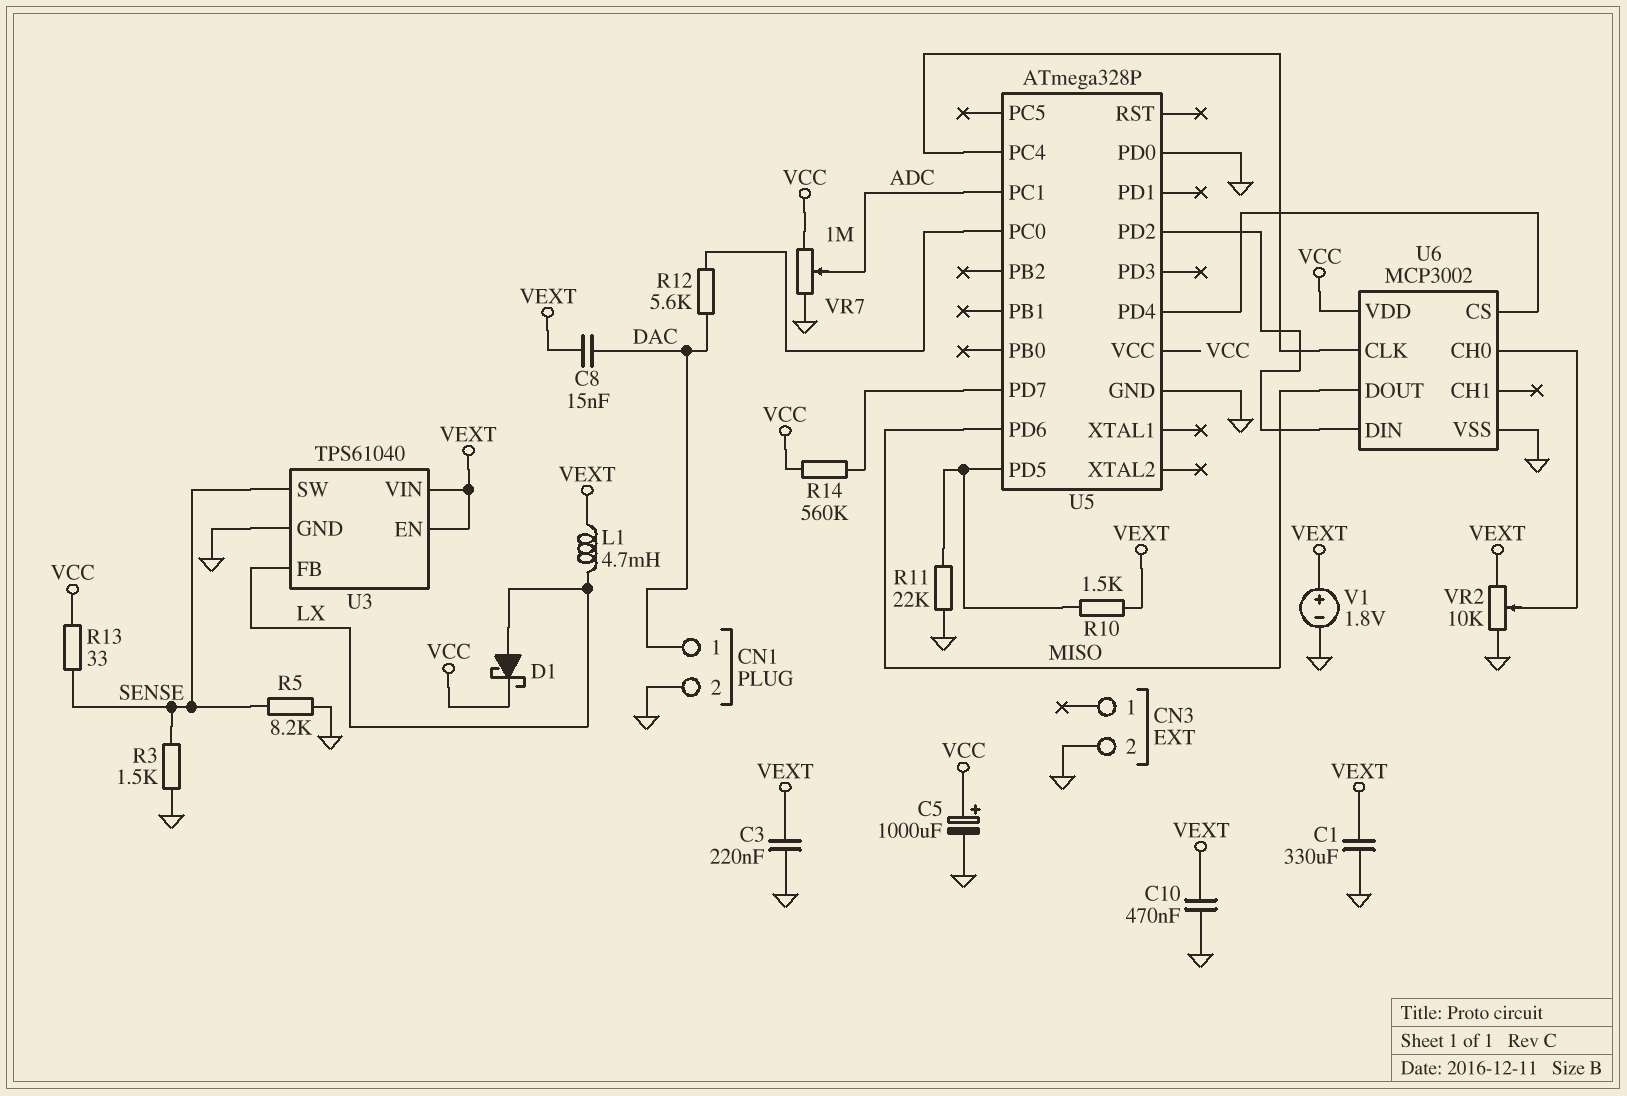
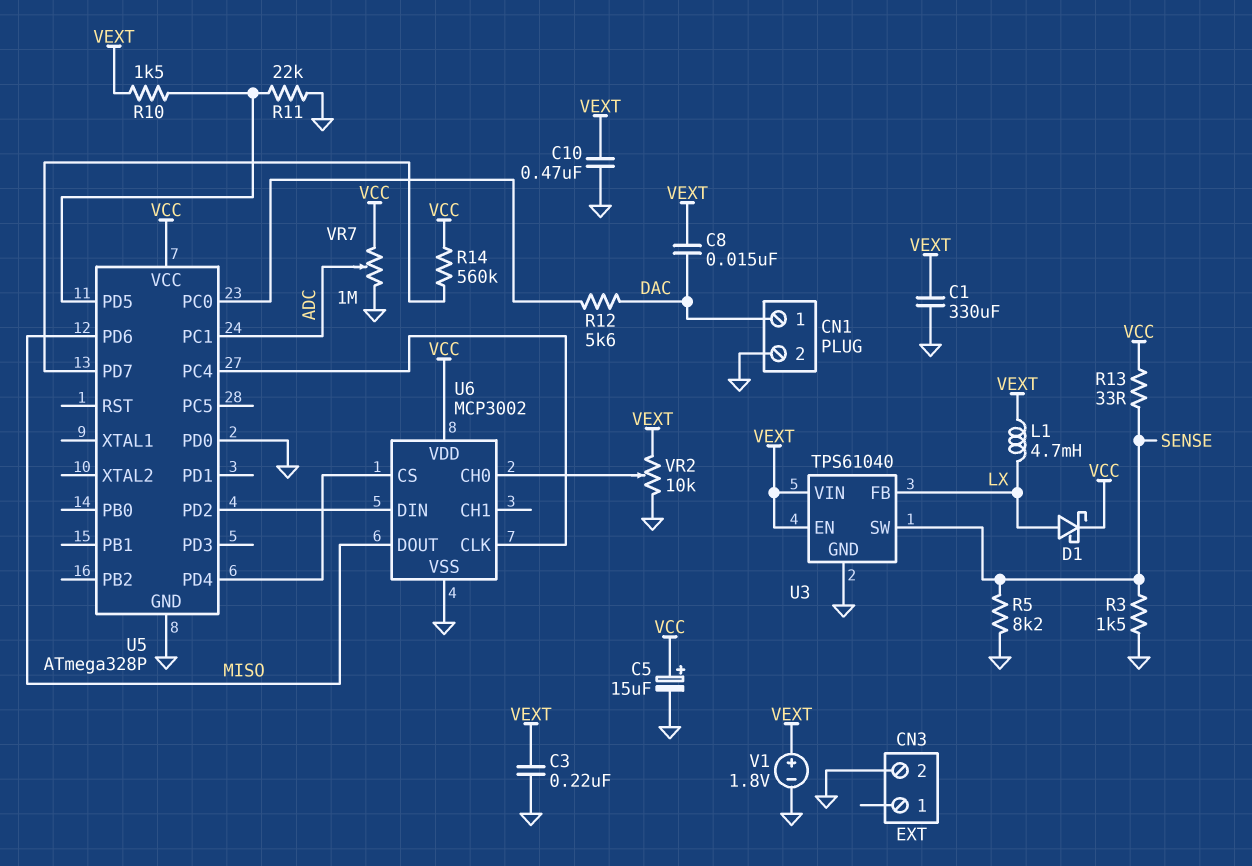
C5: 1000uF (plus VCC, minus GND) -> 15uF (plus VCC, minus GND)

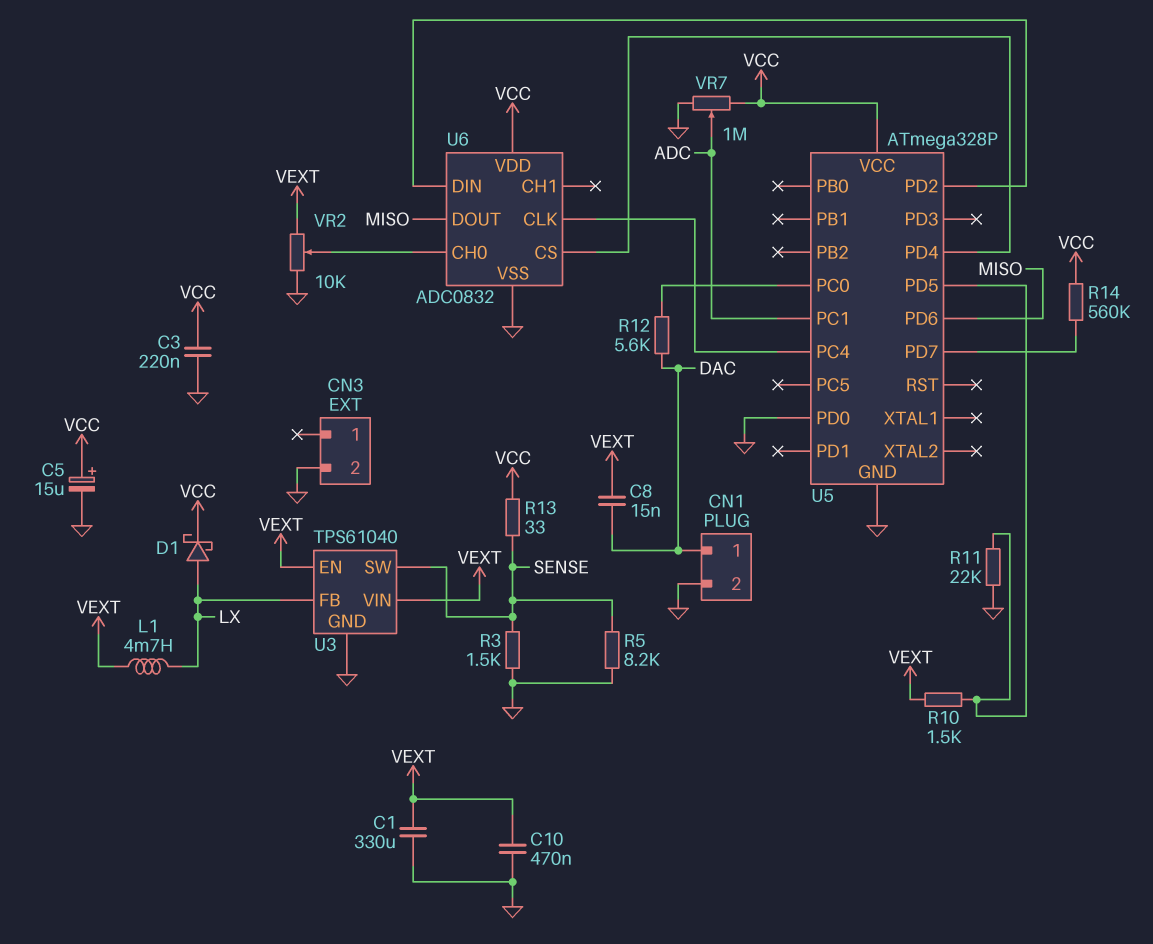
C3: 220nF (GND, VEXT) -> 220nF (GND, VCC)
U6: MCP3002 -> ADC0832
V1: 1.8V (plus VEXT, minus GND) -> none

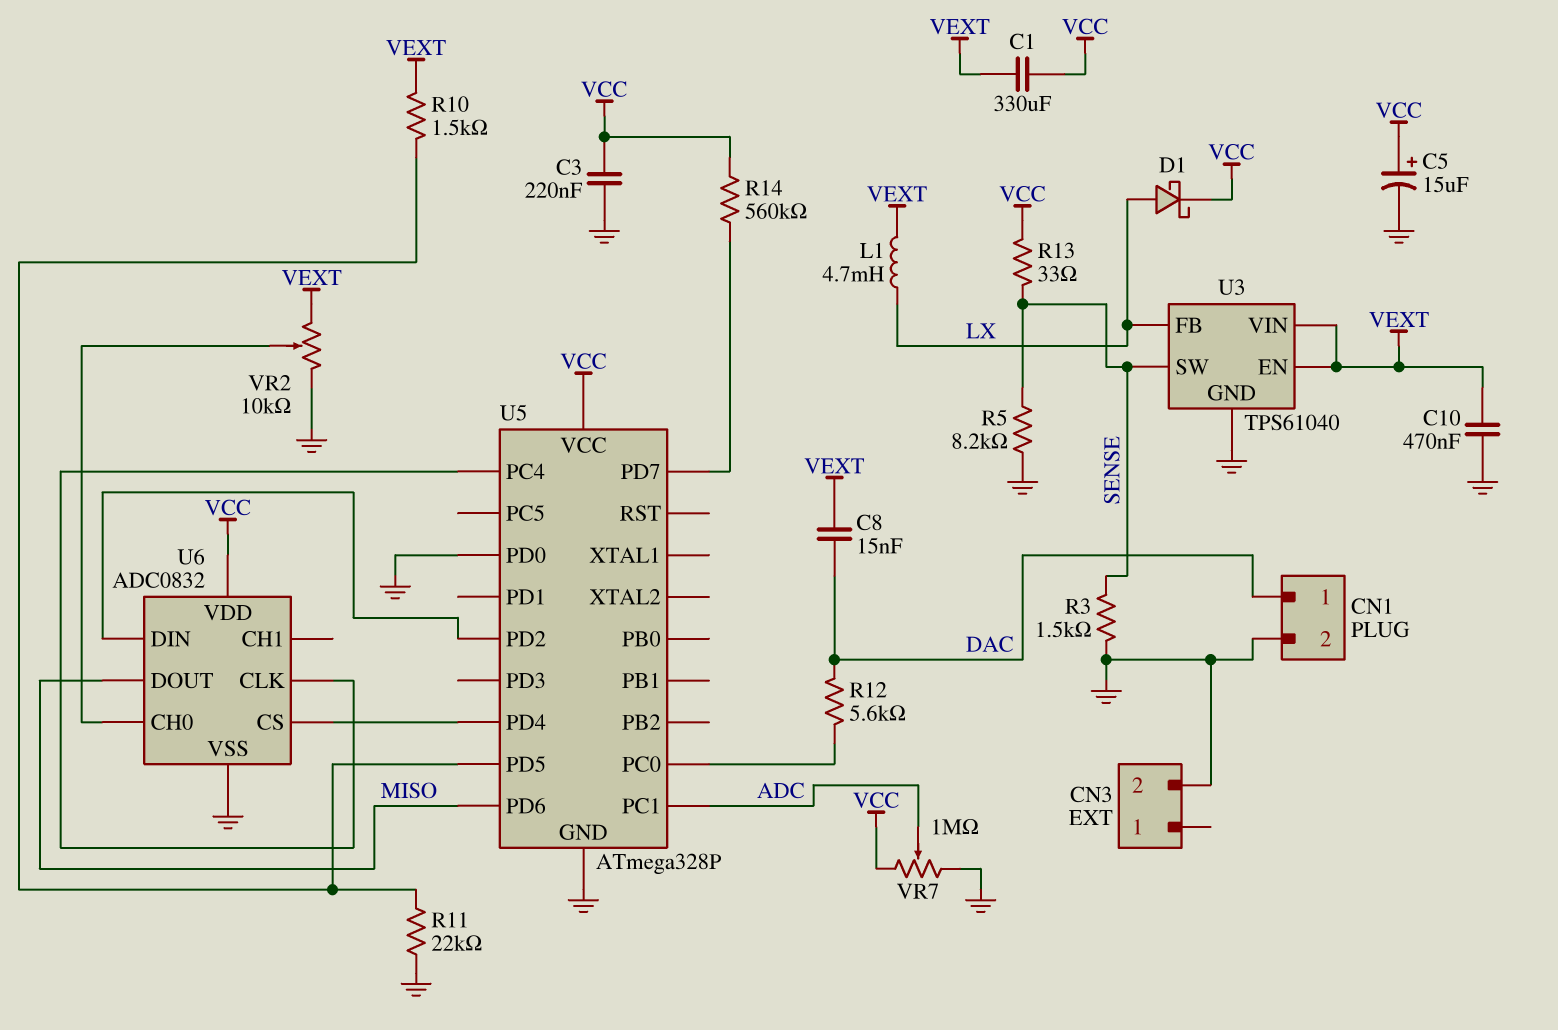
C1: 330uF (GND, VEXT) -> 330uF (VCC, VEXT)

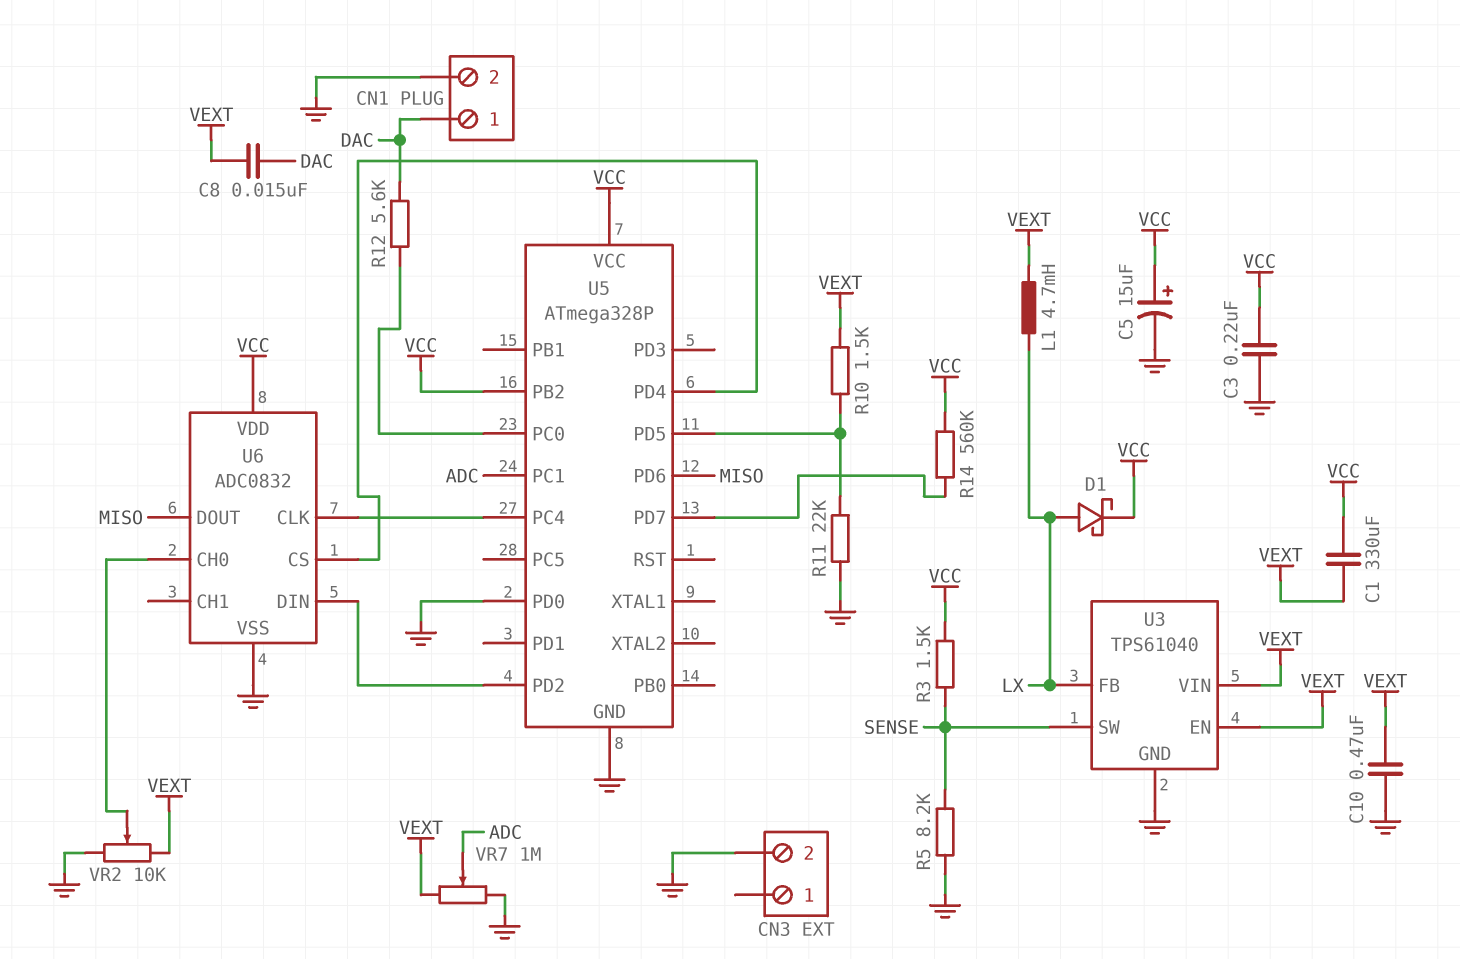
R3: 1.5k (GND, SENSE) -> 1.5k (SENSE, VCC)
R13: 33 (SENSE, VCC) -> none
U5 pin PB2: none -> VCC
VR7: 1M (GND, VCC, wiper ADC) -> 1M (GND, VEXT, wiper ADC)

